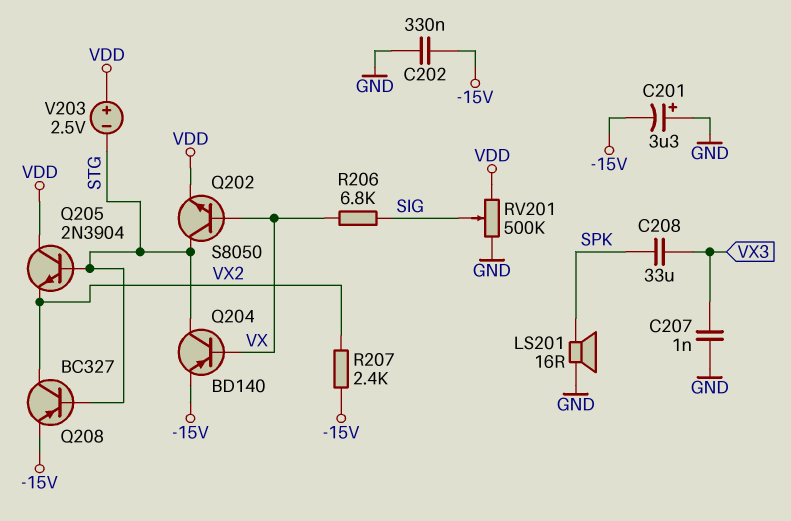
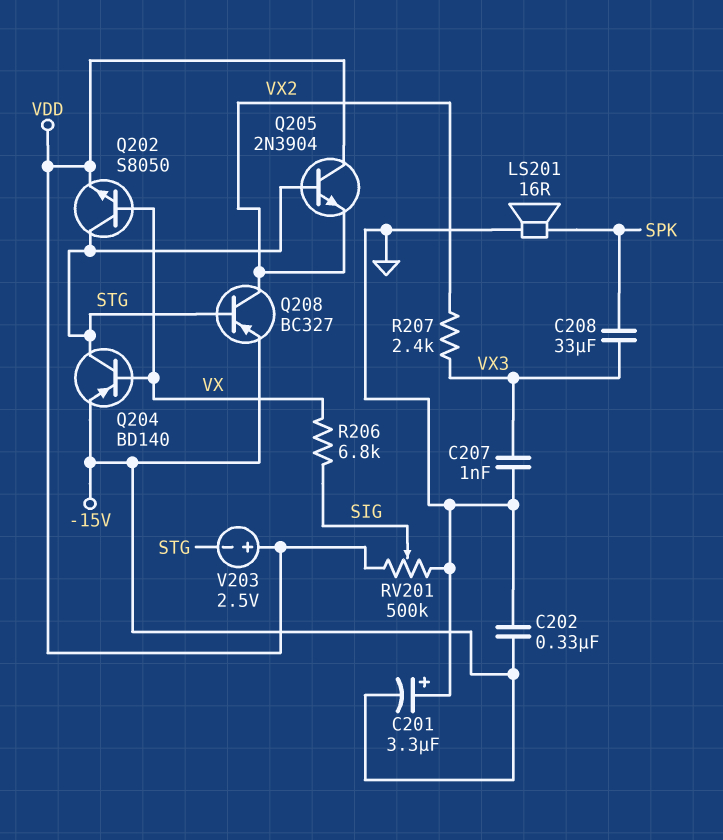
R207: 2.4k (-15V, VX2) -> 2.4k (VX2, VX3)

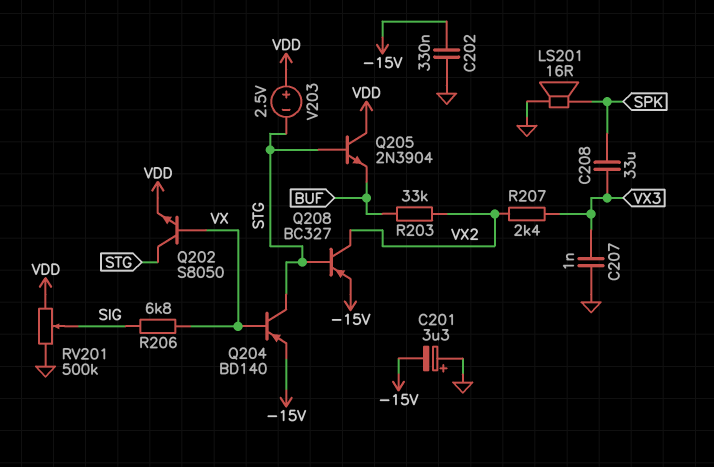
Q205: NPN 2N3904 (B STG, C VDD, E VX2) -> NPN 2N3904 (B STG, C VDD, E BUF)
R203: none -> 33k (BUF, VX2)

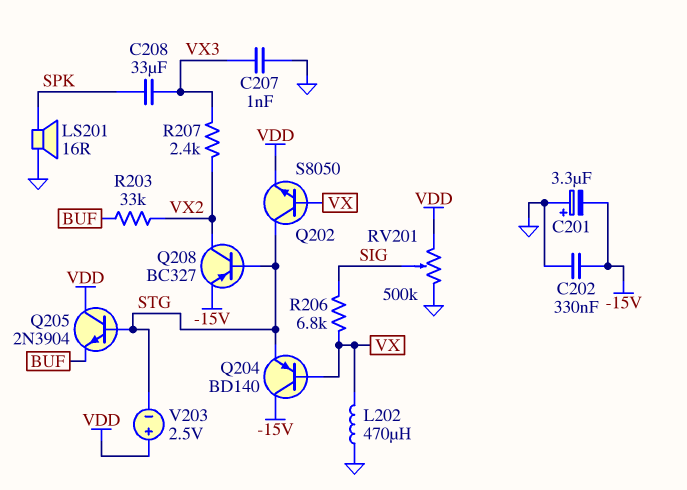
L202: none -> 470uH (GND, VX)
Q204: PNP BD140 (B VX, C STG, E -15V) -> PNP BD140 (B VX, C -15V, E STG)

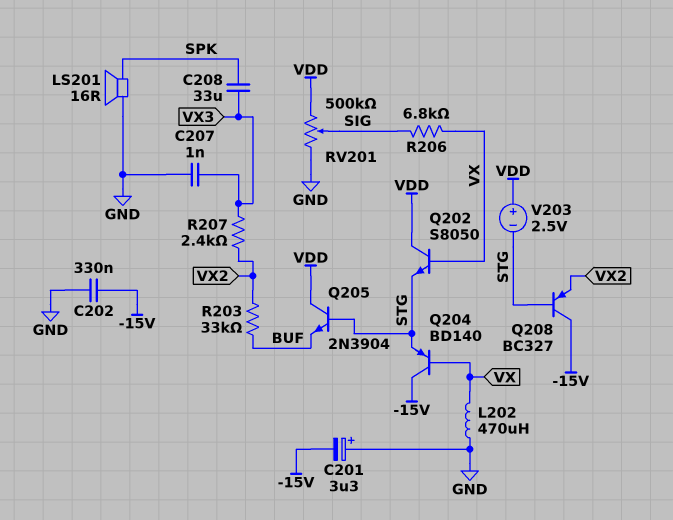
Q202: NPN S8050 (B VX, C STG, E VDD) -> NPN S8050 (B VX, C VDD, E STG)
Q208: PNP BC327 (B STG, C VX2, E -15V) -> PNP BC327 (B STG, C -15V, E VX2)

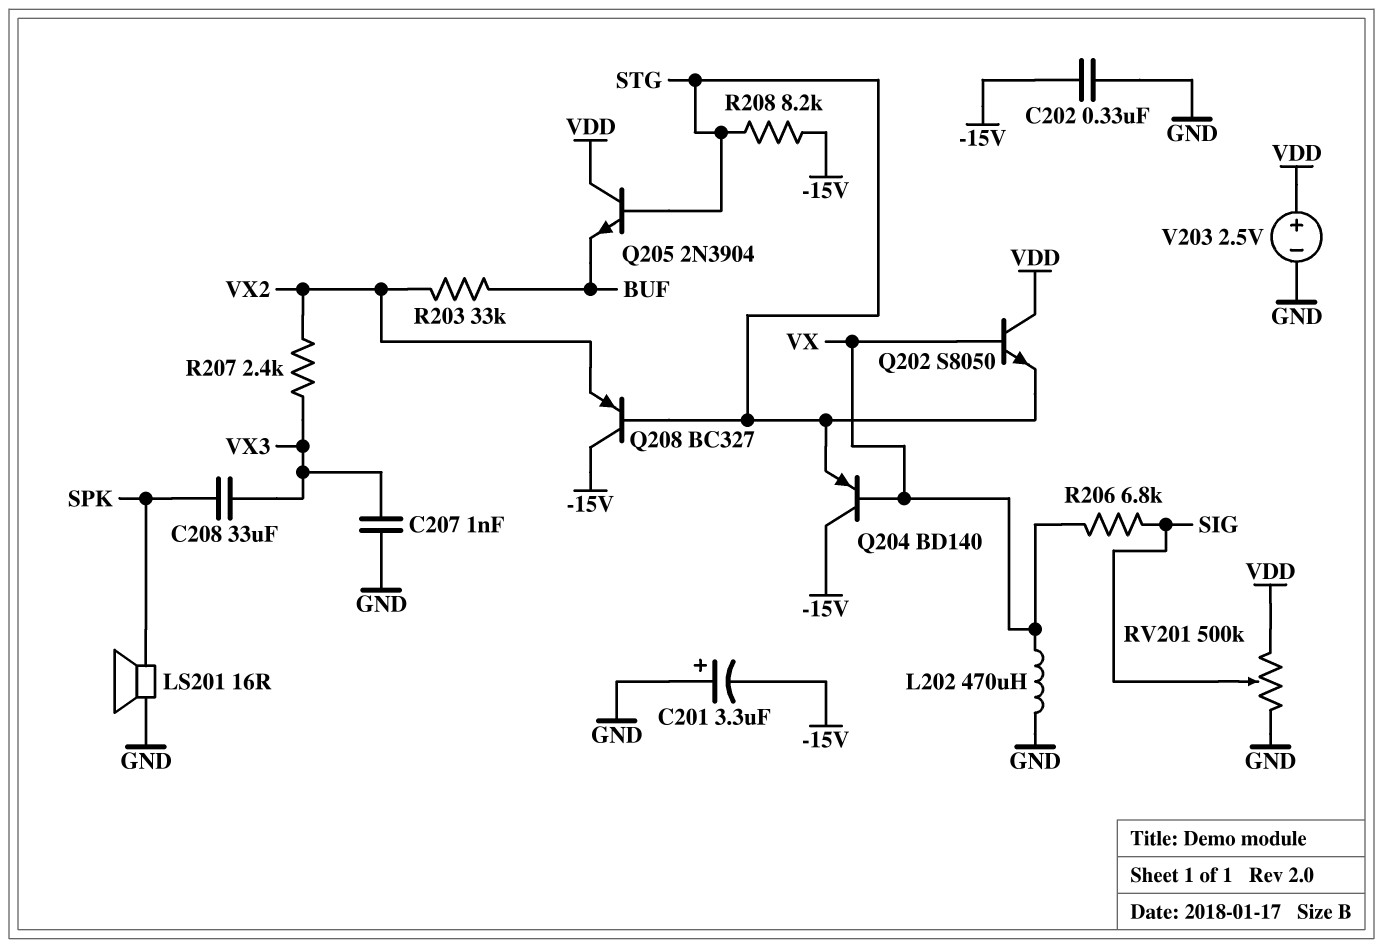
R208: none -> 8.2k (-15V, STG)
V203: 2.5V (plus VDD, minus STG) -> 2.5V (plus VDD, minus GND)

